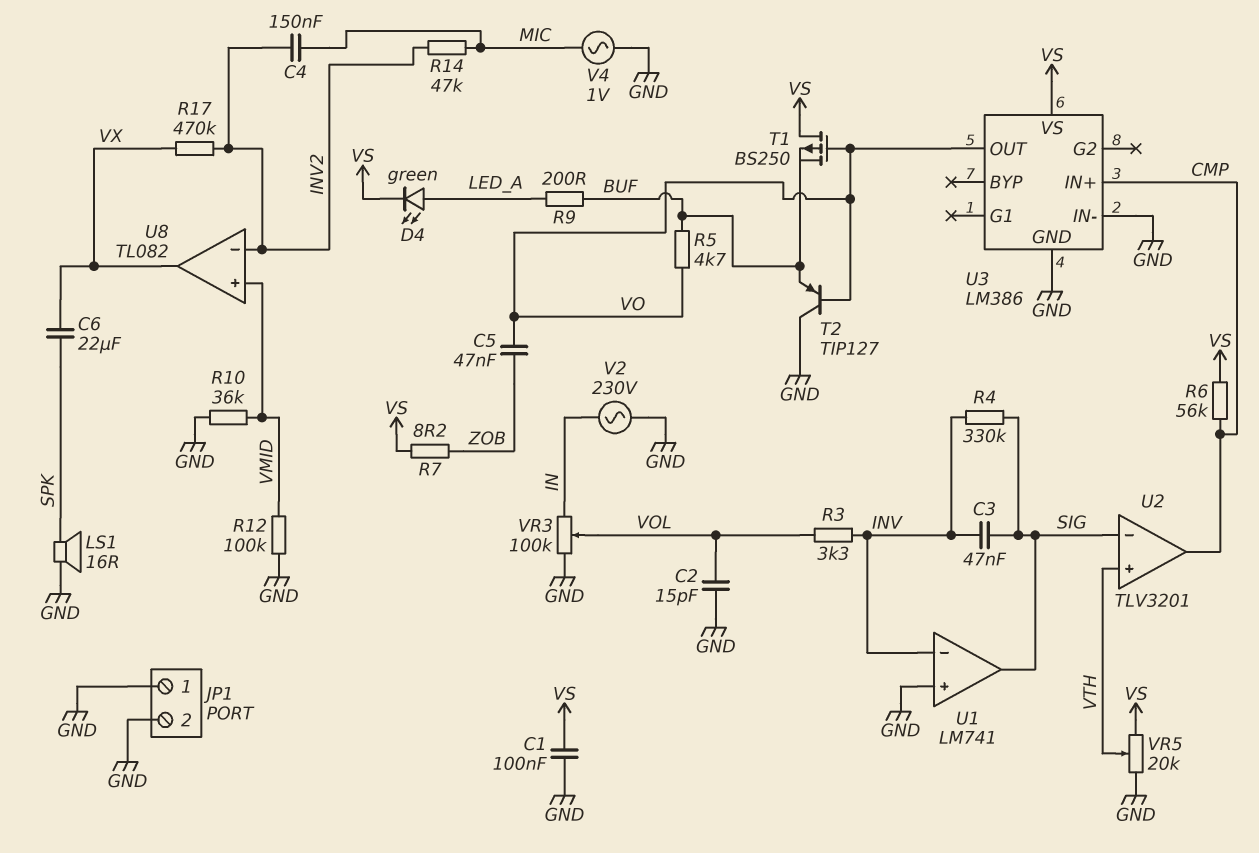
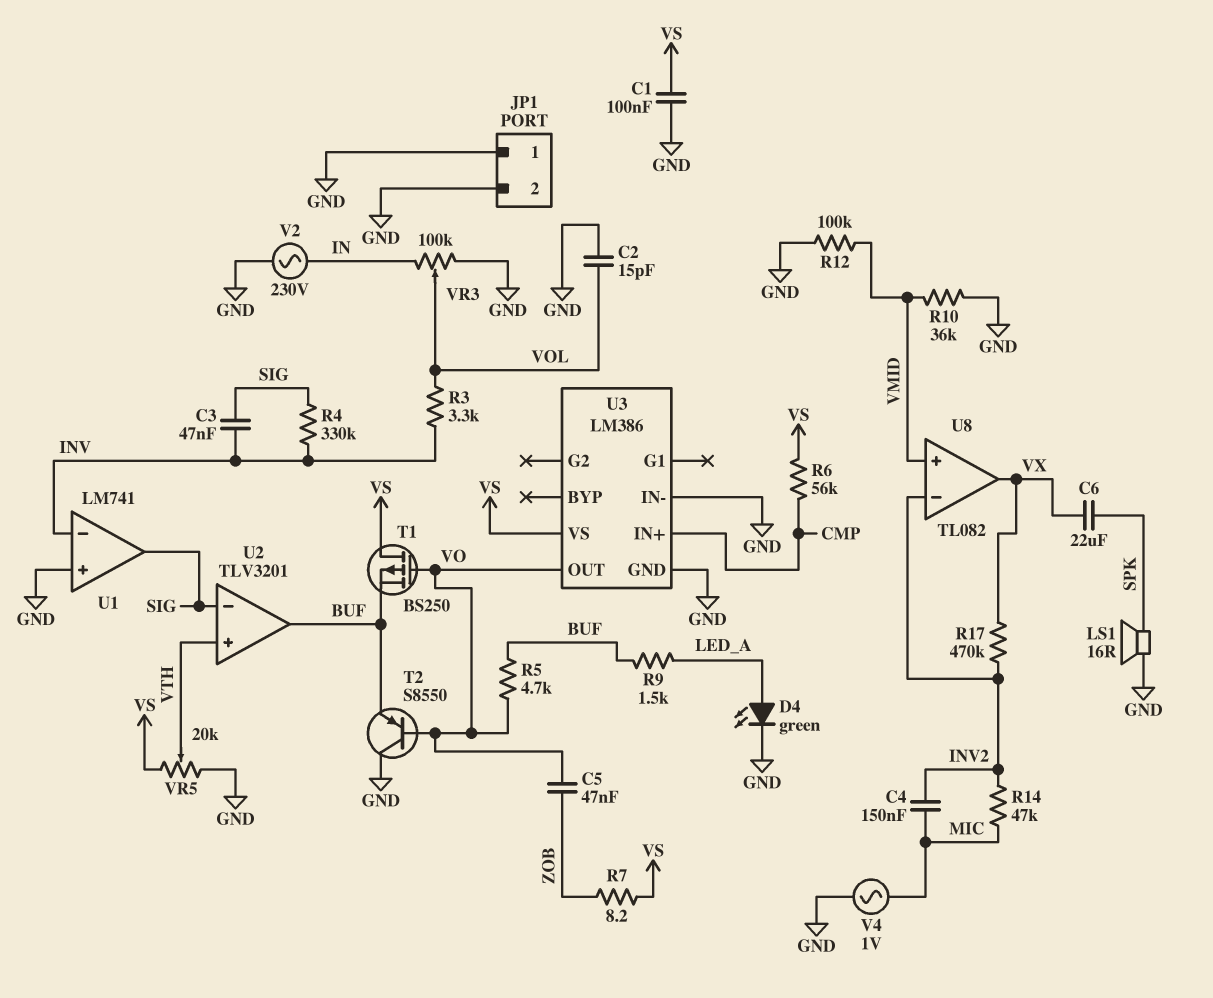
D4: LED green (A LED_A, K VS) -> LED green (A LED_A, K GND)
R9: 200 (BUF, LED_A) -> 1.5k (BUF, LED_A)
T2: PNP TIP127 (B VO, C GND, E BUF) -> PNP S8550 (B VO, C GND, E BUF)
U2 pin out: CMP -> BUF

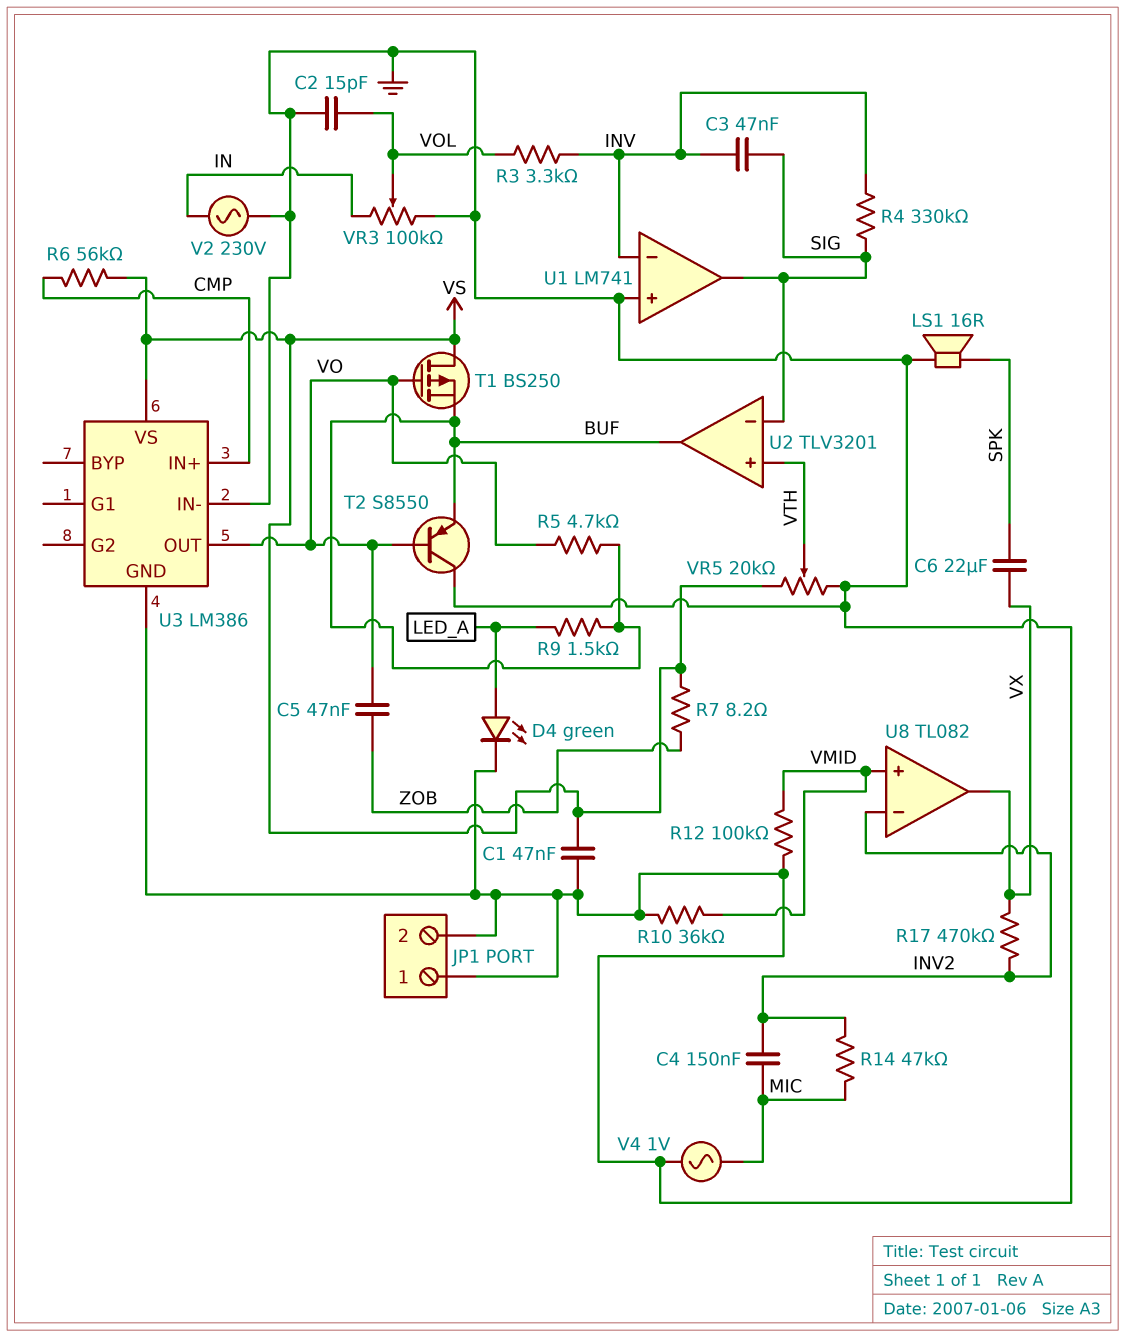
C1: 100nF (GND, VS) -> 47nF (GND, VS)

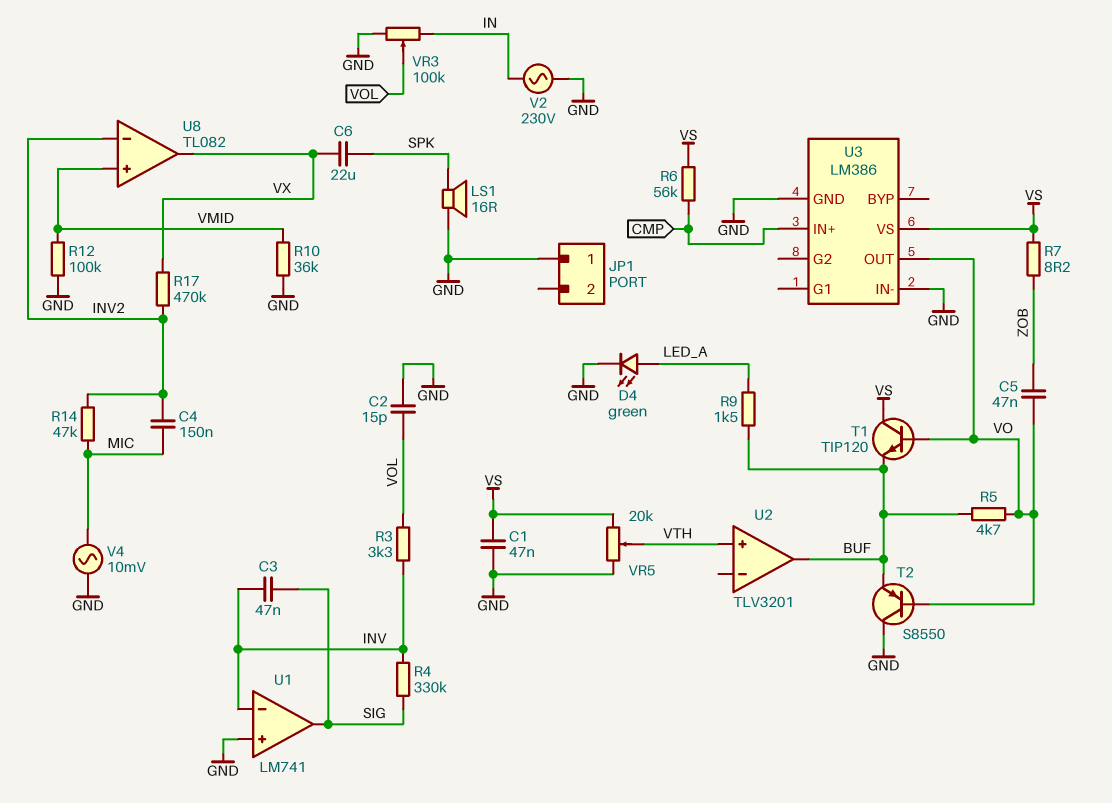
JP1 pin 2: GND -> none
T1: PMOS BS250 (G VO, D VS, S BUF) -> NPN TIP120 (B VO, C VS, E BUF)
U2 pin in-: SIG -> none
V4: AC 1V (GND, MIC) -> AC 10mV (GND, MIC)

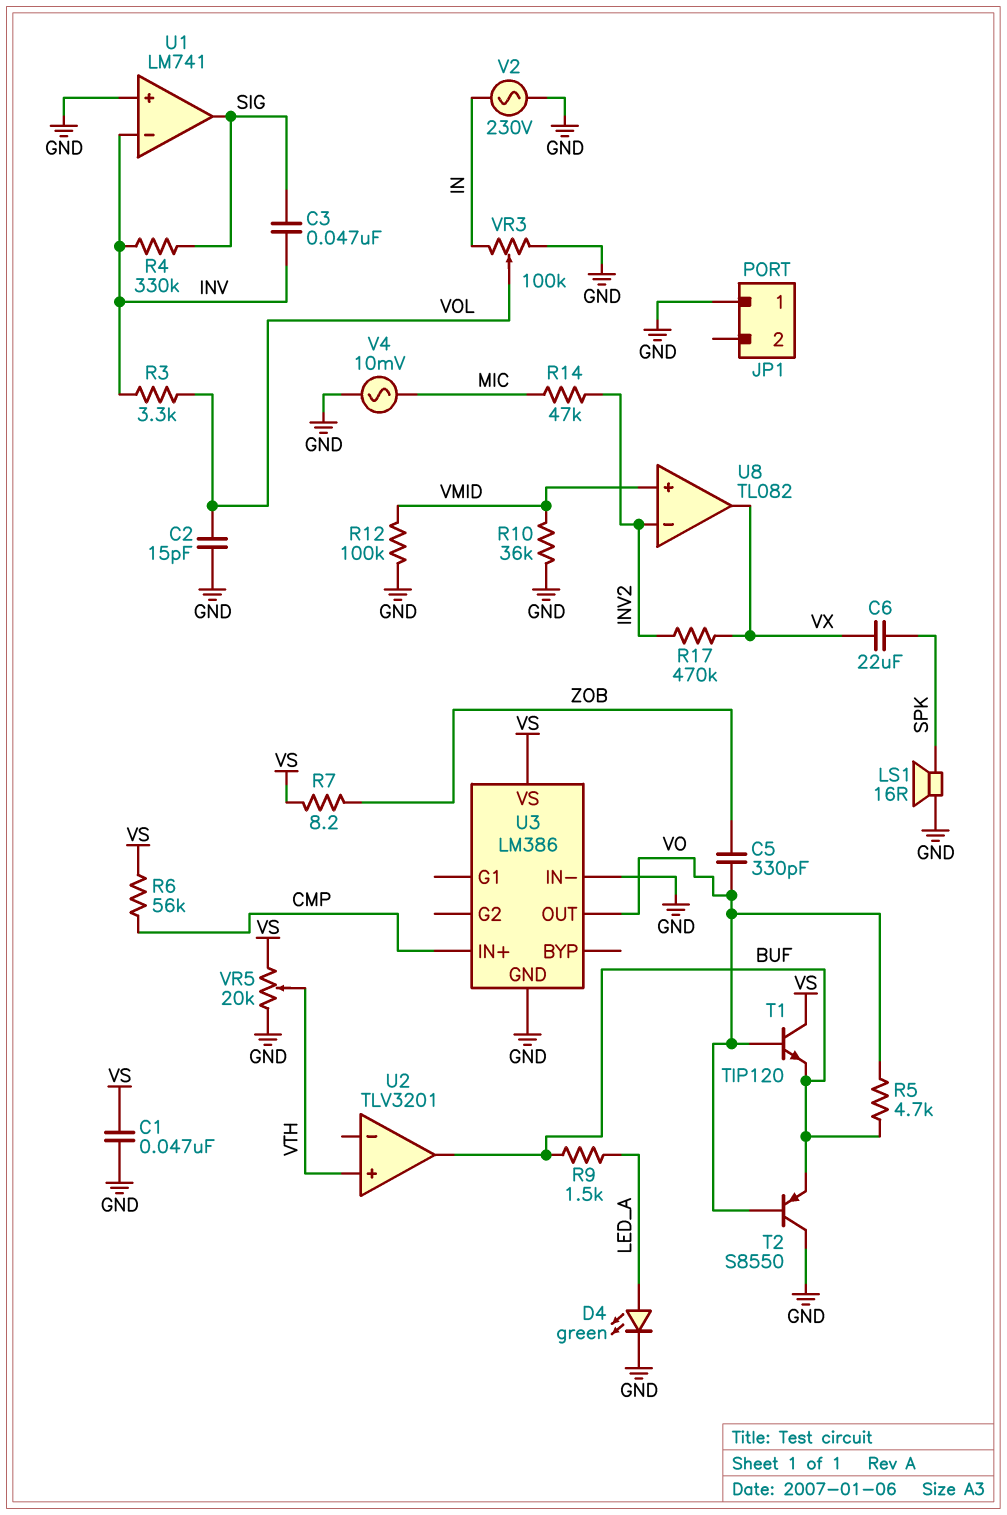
C4: 150nF (INV2, MIC) -> none
C5: 47nF (VO, ZOB) -> 330pF (VO, ZOB)

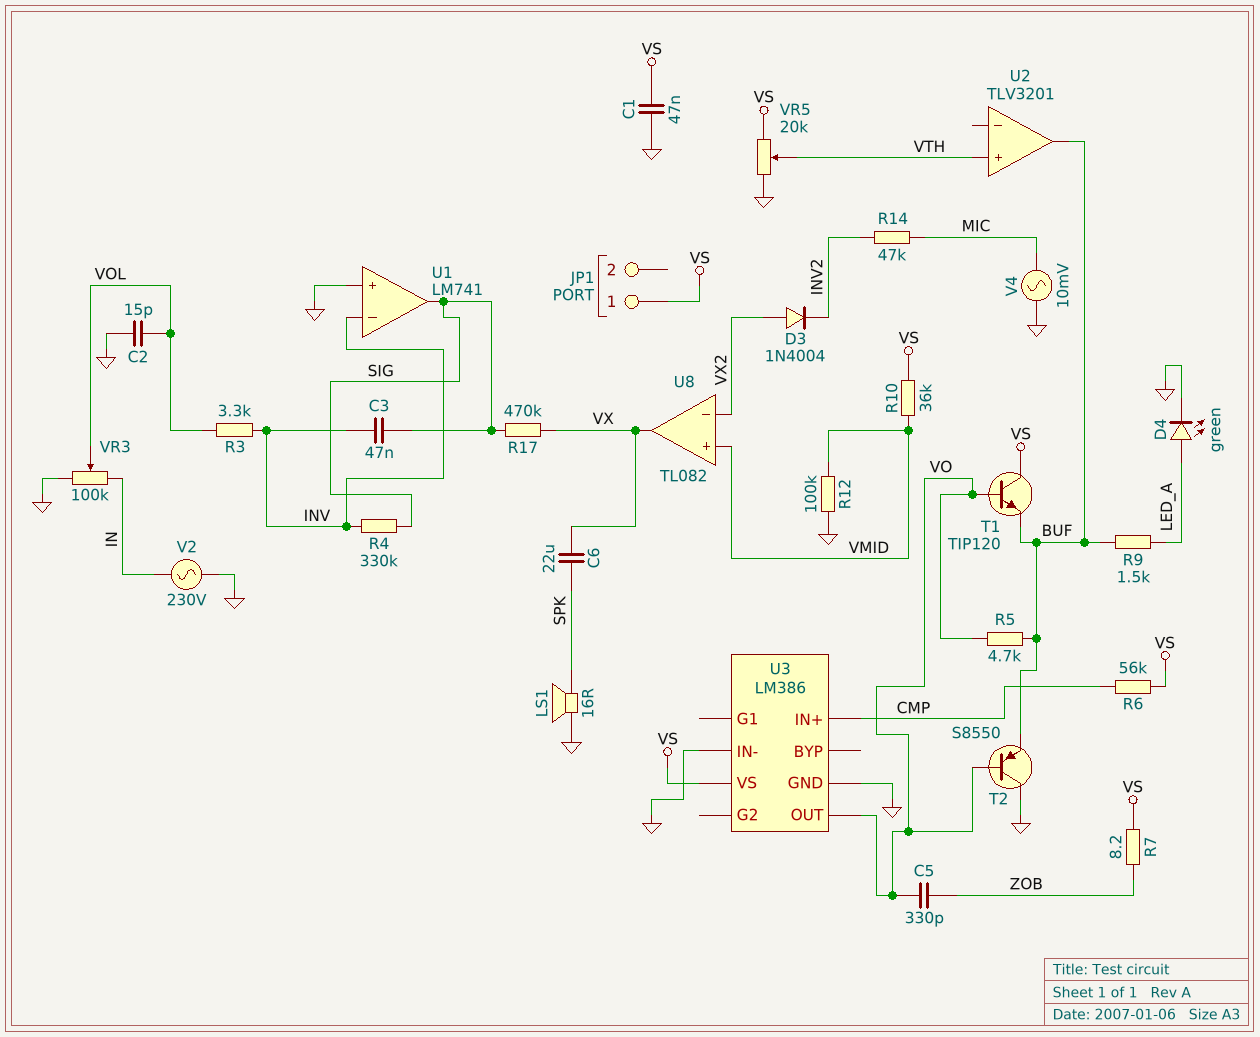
D3: none -> diode 1N4004 (A VX2, K INV2)
JP1 pin 1: GND -> VS
R10: 36k (GND, VMID) -> 36k (VMID, VS)
R17: 470k (INV2, VX) -> 470k (SIG, VX)
U8 pin in-: INV2 -> VX2

